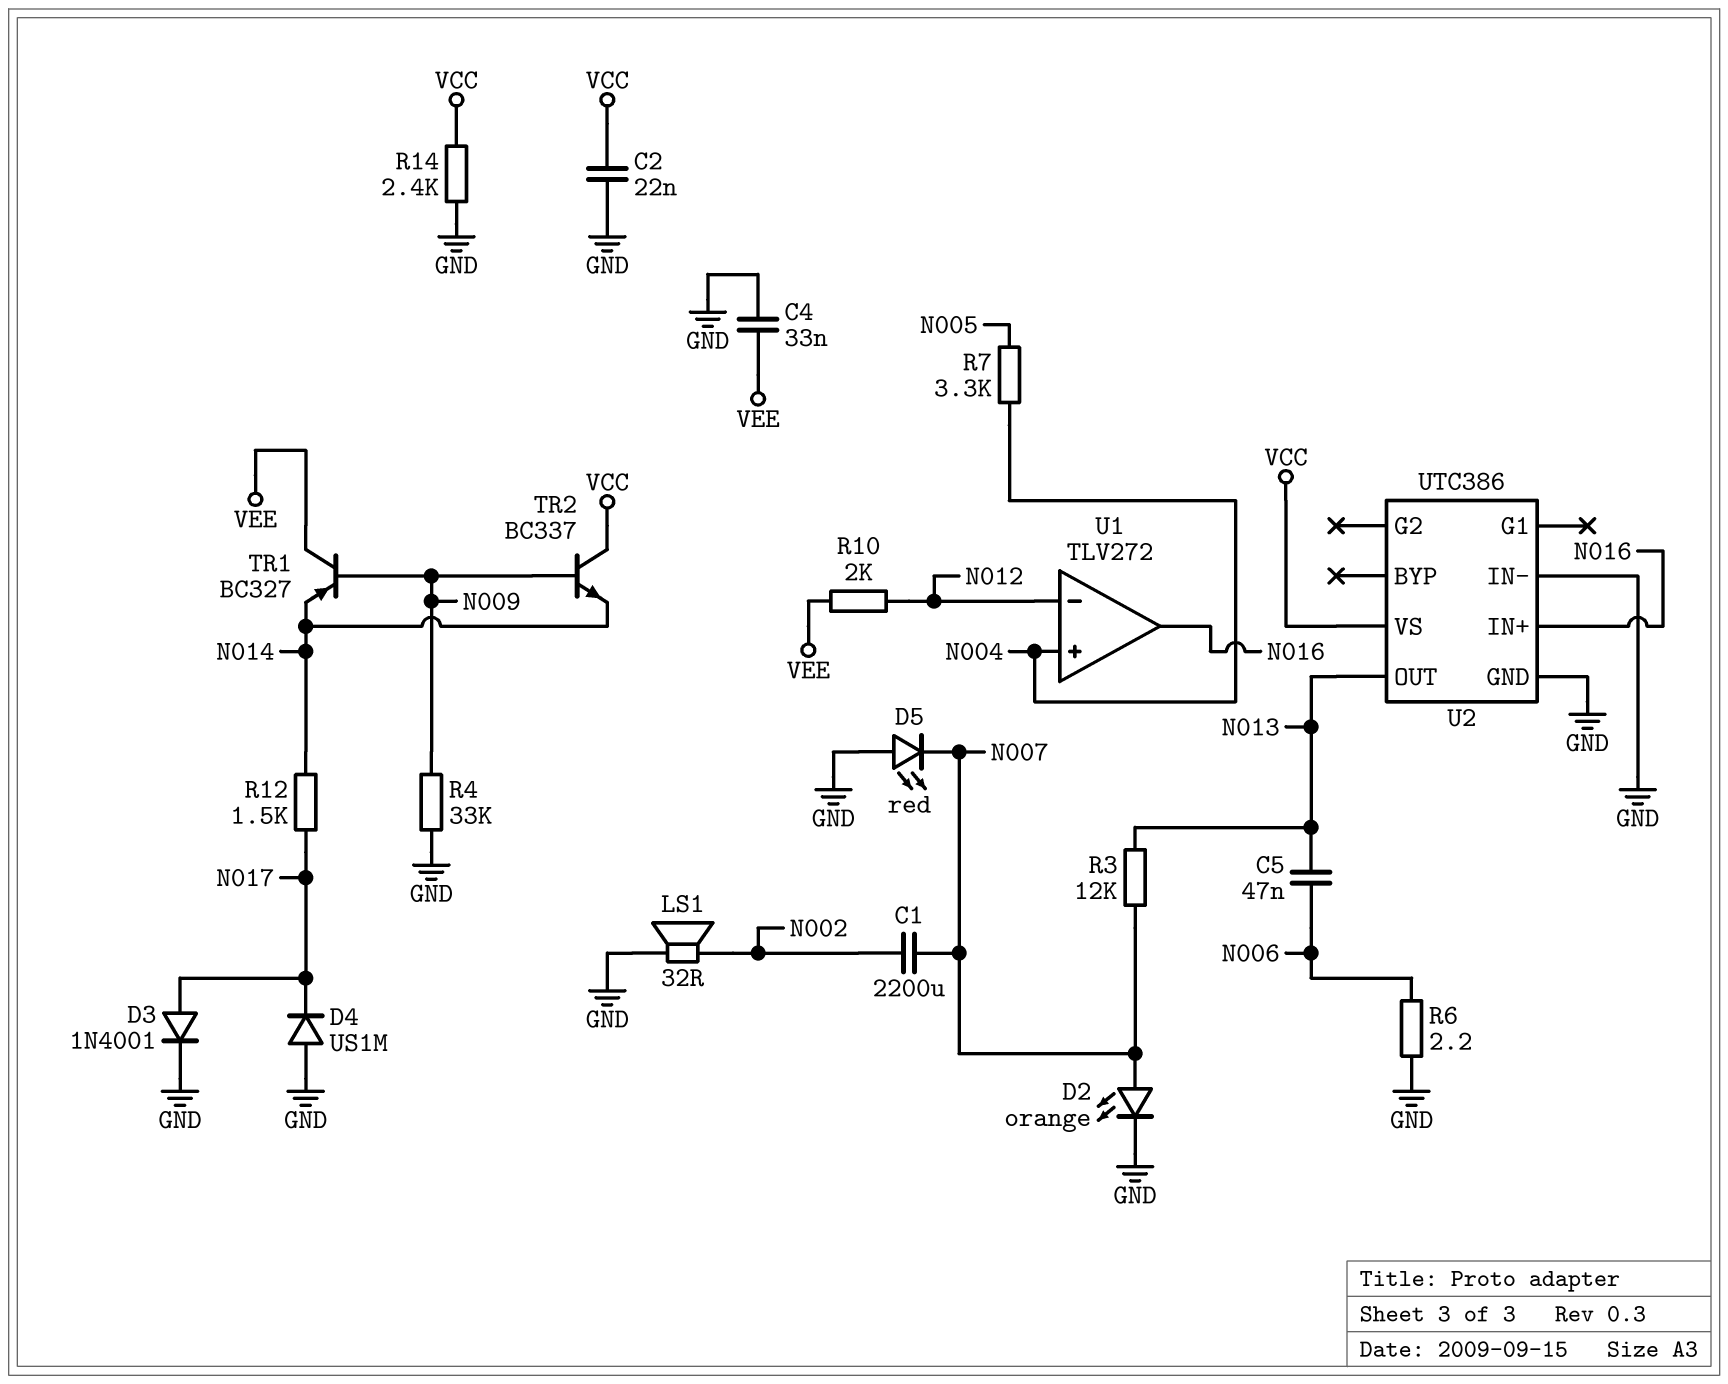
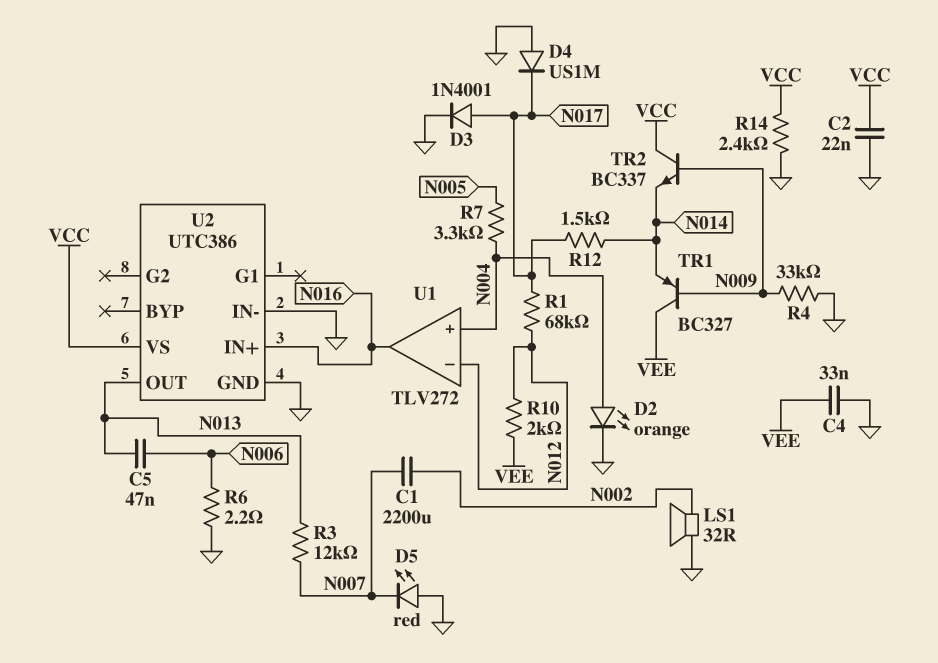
D2: LED orange (A N007, K GND) -> LED orange (A N004, K GND)
R1: none -> 68k (N012, N017)

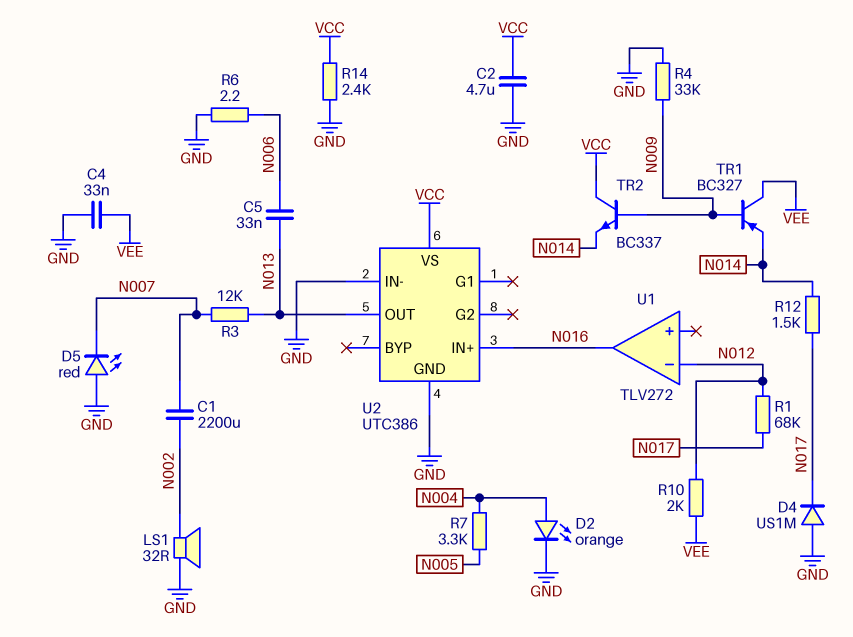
C2: 22nF (GND, VCC) -> 4.7uF (GND, VCC)
C5: 47nF (N006, N013) -> 33nF (N006, N013)
D3: diode 1N4001 (A N017, K GND) -> none
U1 pin in+: N004 -> none

